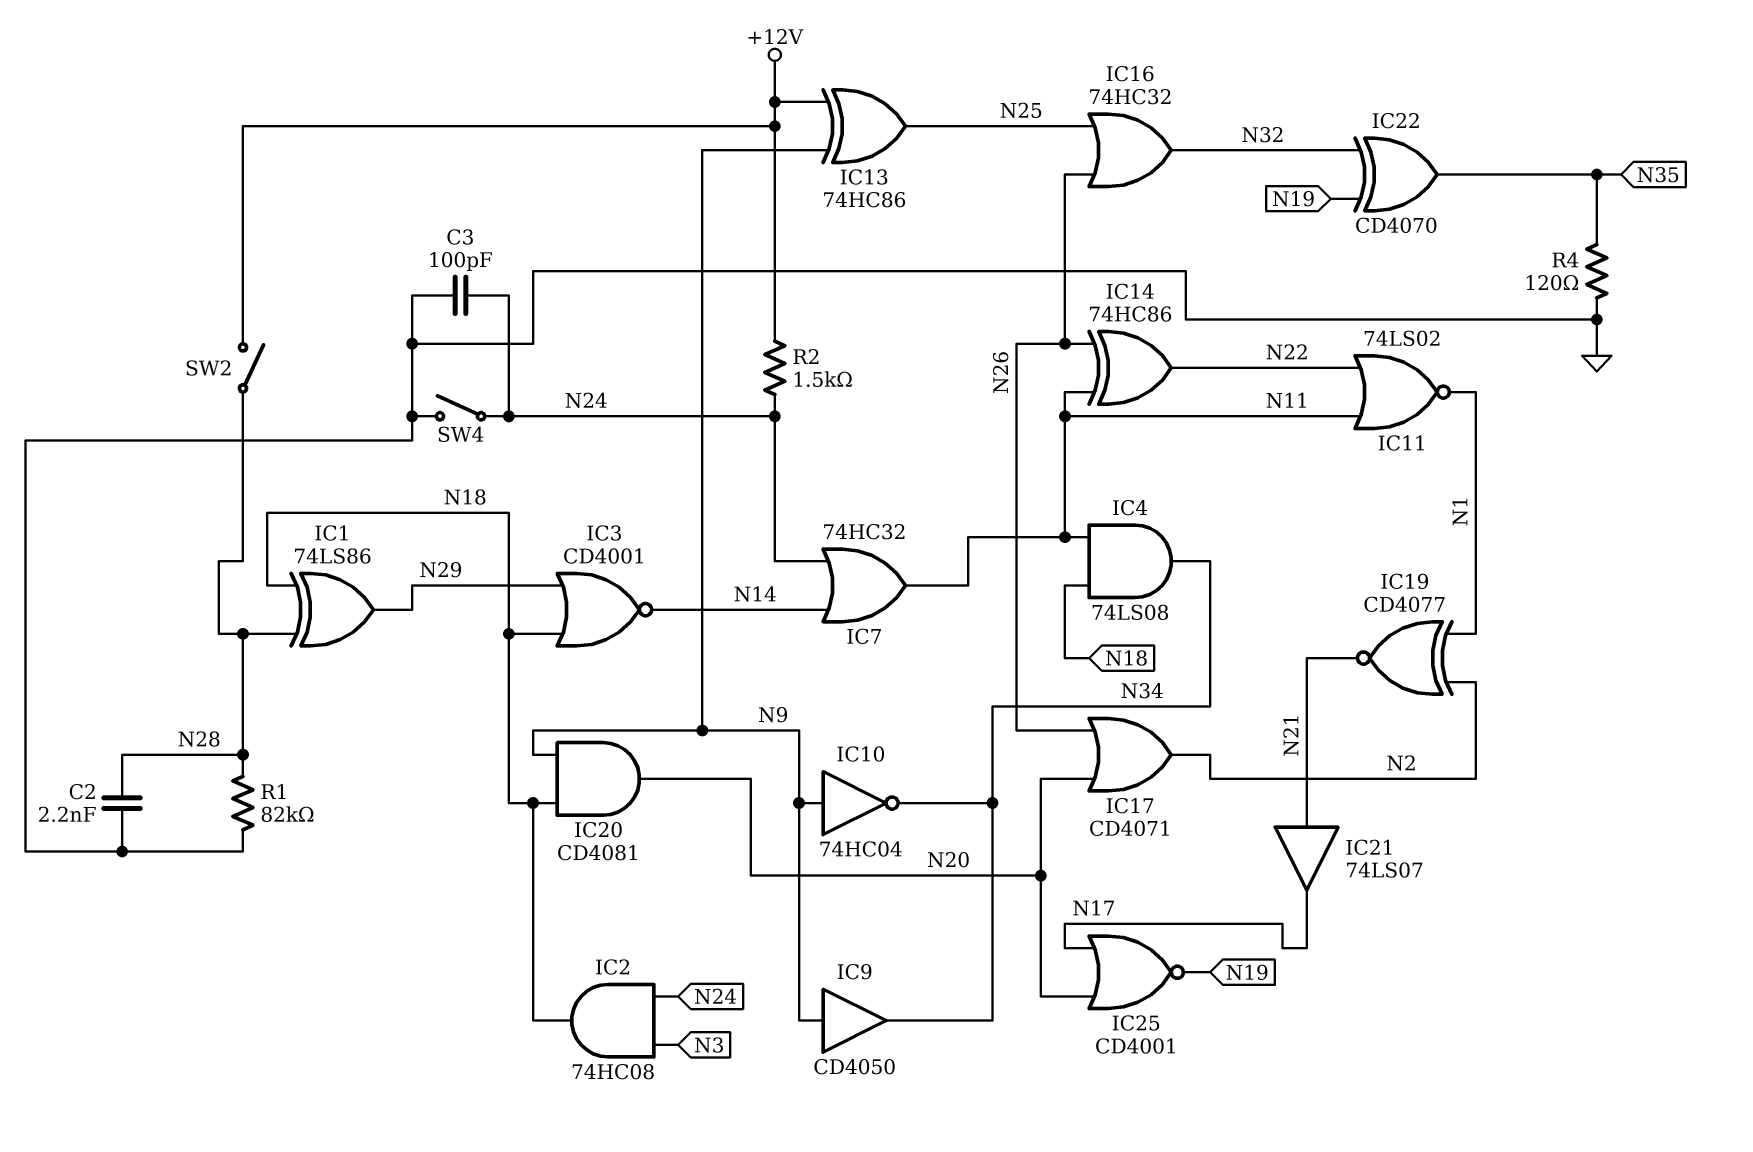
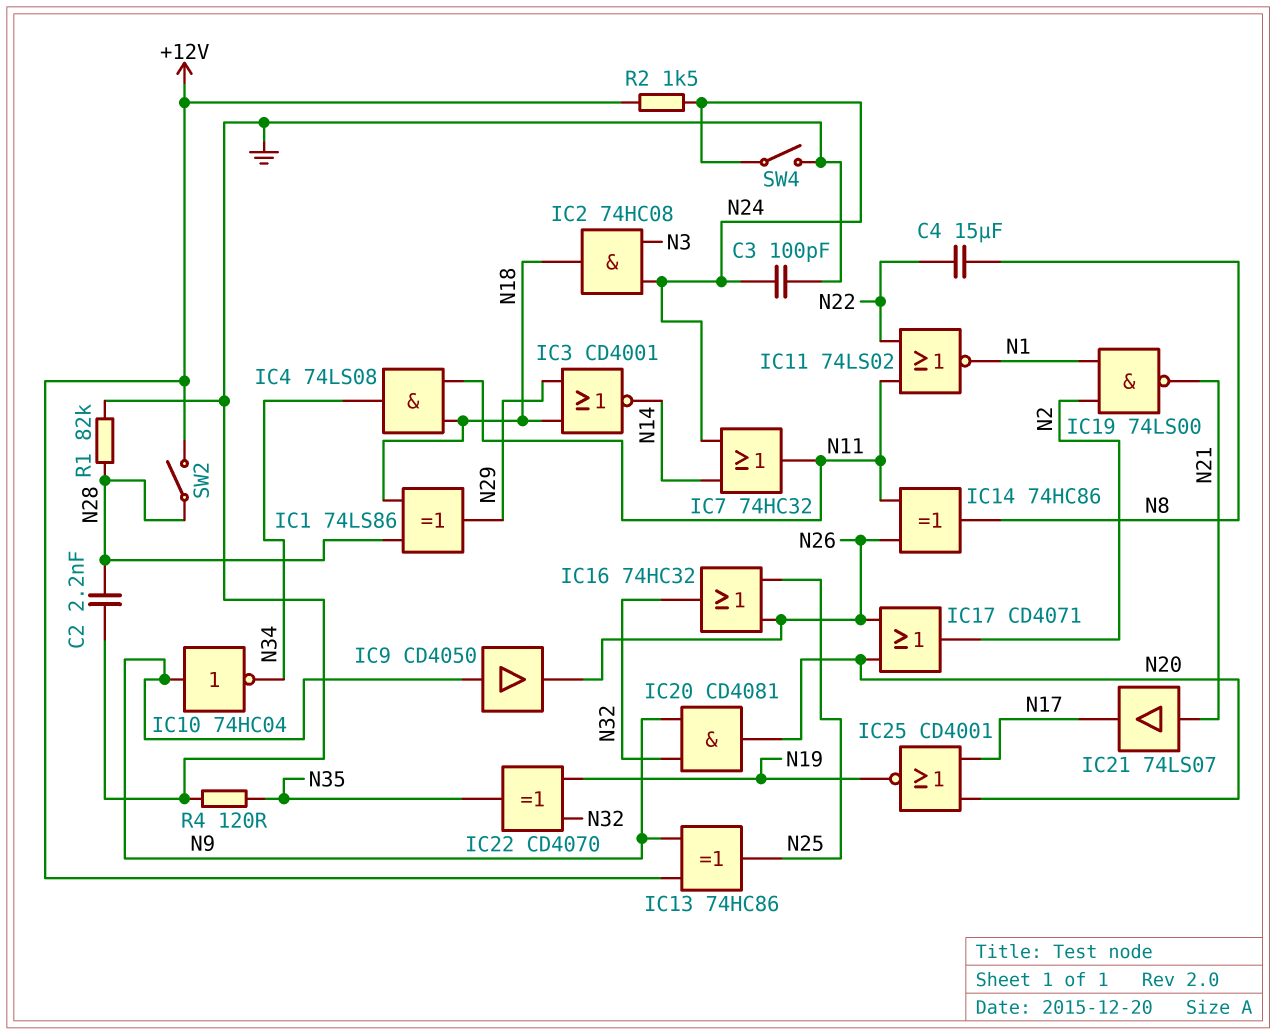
C4: none -> 15uF (N8, N22)
IC9: buffer CD4050 (in N9, out N34) -> buffer CD4050 (in N9, out N26)
IC14: XOR 74HC86 (in N11, in N26, out N22) -> XOR 74HC86 (in N11, in N26, out N8)
IC19: XNOR CD4077 (in N1, in N2, out N21) -> NAND 74LS00 (in N1, in N2, out N21)
IC20: AND CD4081 (in N9, in N18, out N20) -> AND CD4081 (in N9, in N32, out N20)

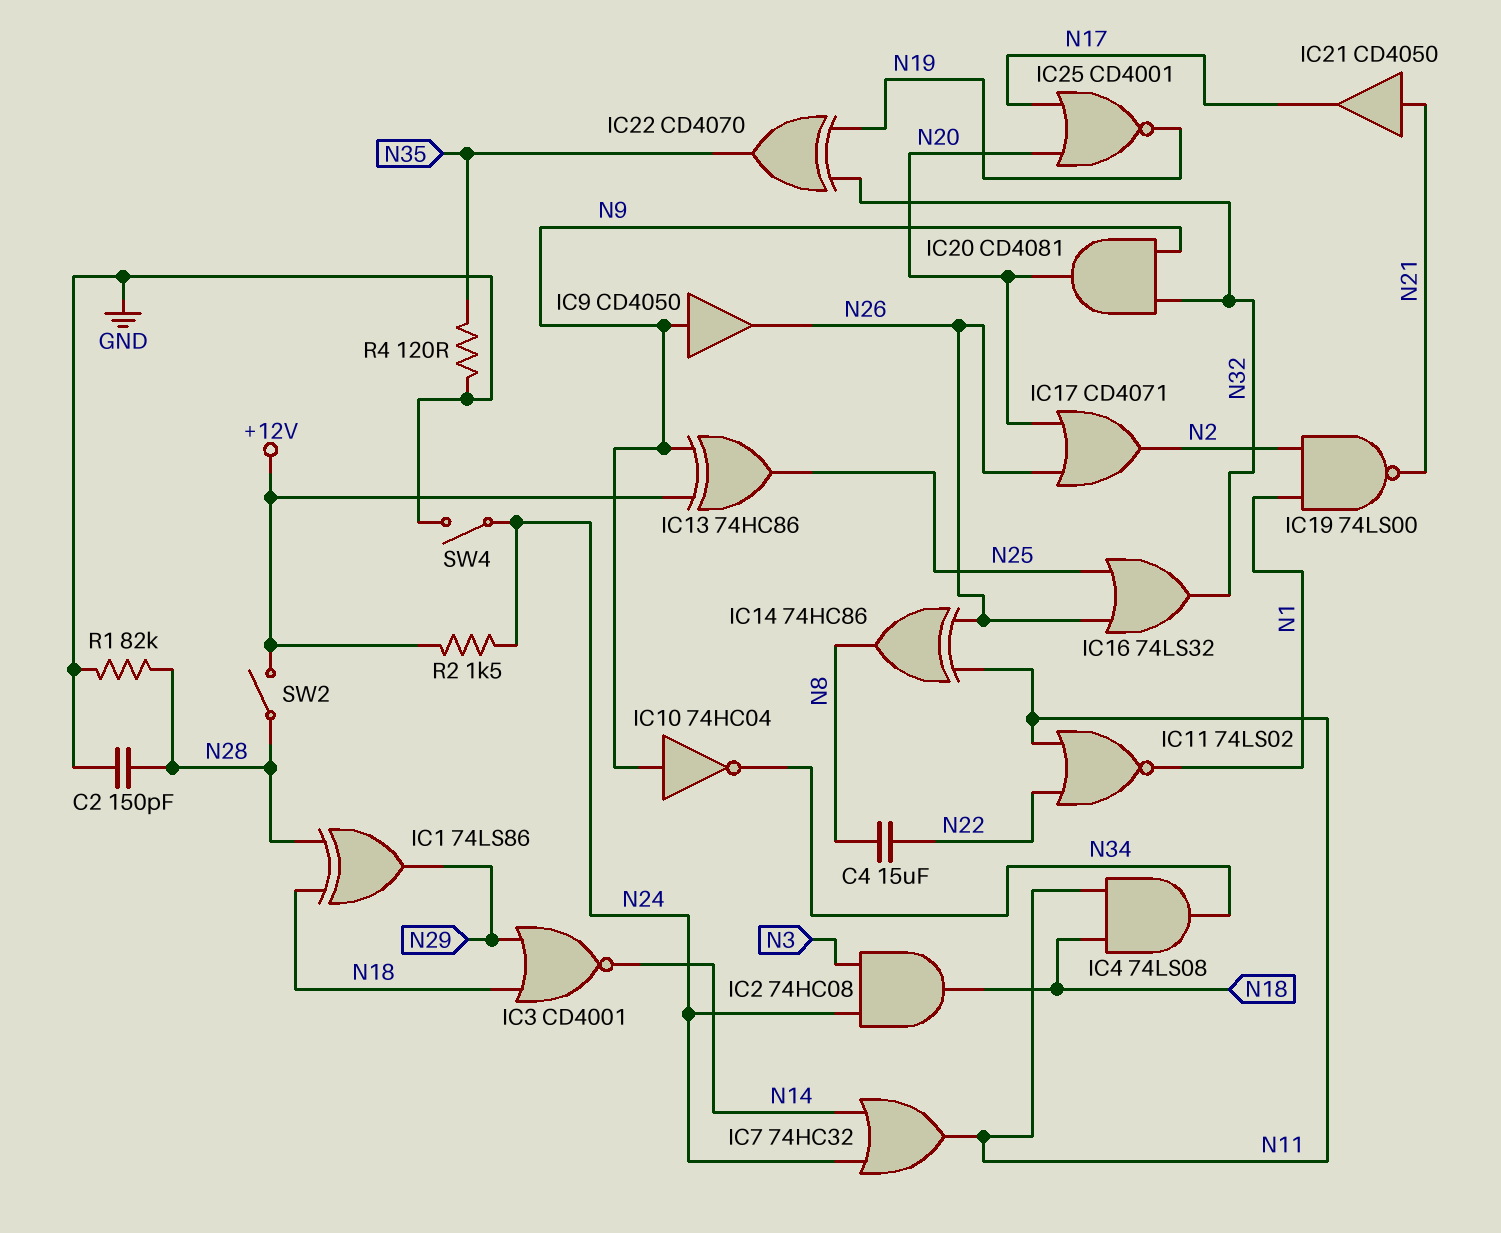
C2: 2.2nF (GND, N28) -> 150pF (GND, N28)
C3: 100pF (GND, N24) -> none
IC16: OR 74HC32 (in N25, in N26, out N32) -> OR 74LS32 (in N25, in N26, out N32)
IC21: buffer 74LS07 (in N21, out N17) -> buffer CD4050 (in N21, out N17)

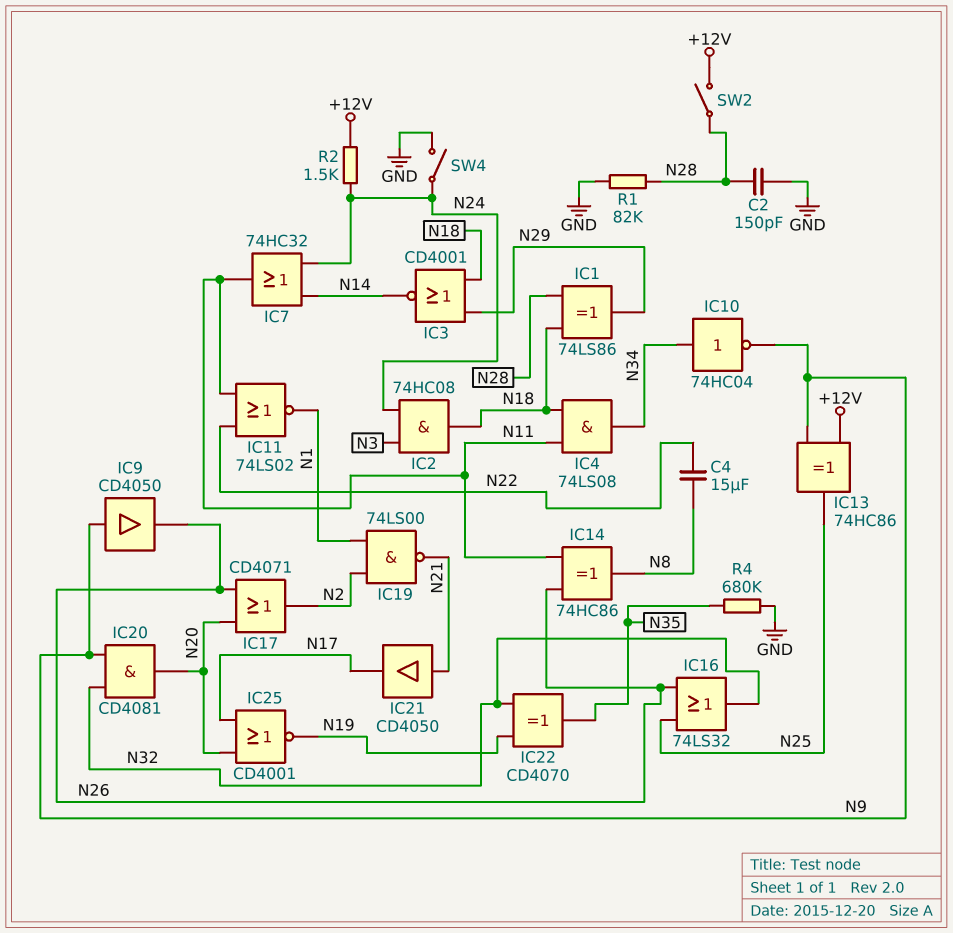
IC10: NOT 74HC04 (in N9, out N34) -> NOT 74HC04 (in N34, out N9)
R4: 120 (GND, N35) -> 680k (GND, N35)

